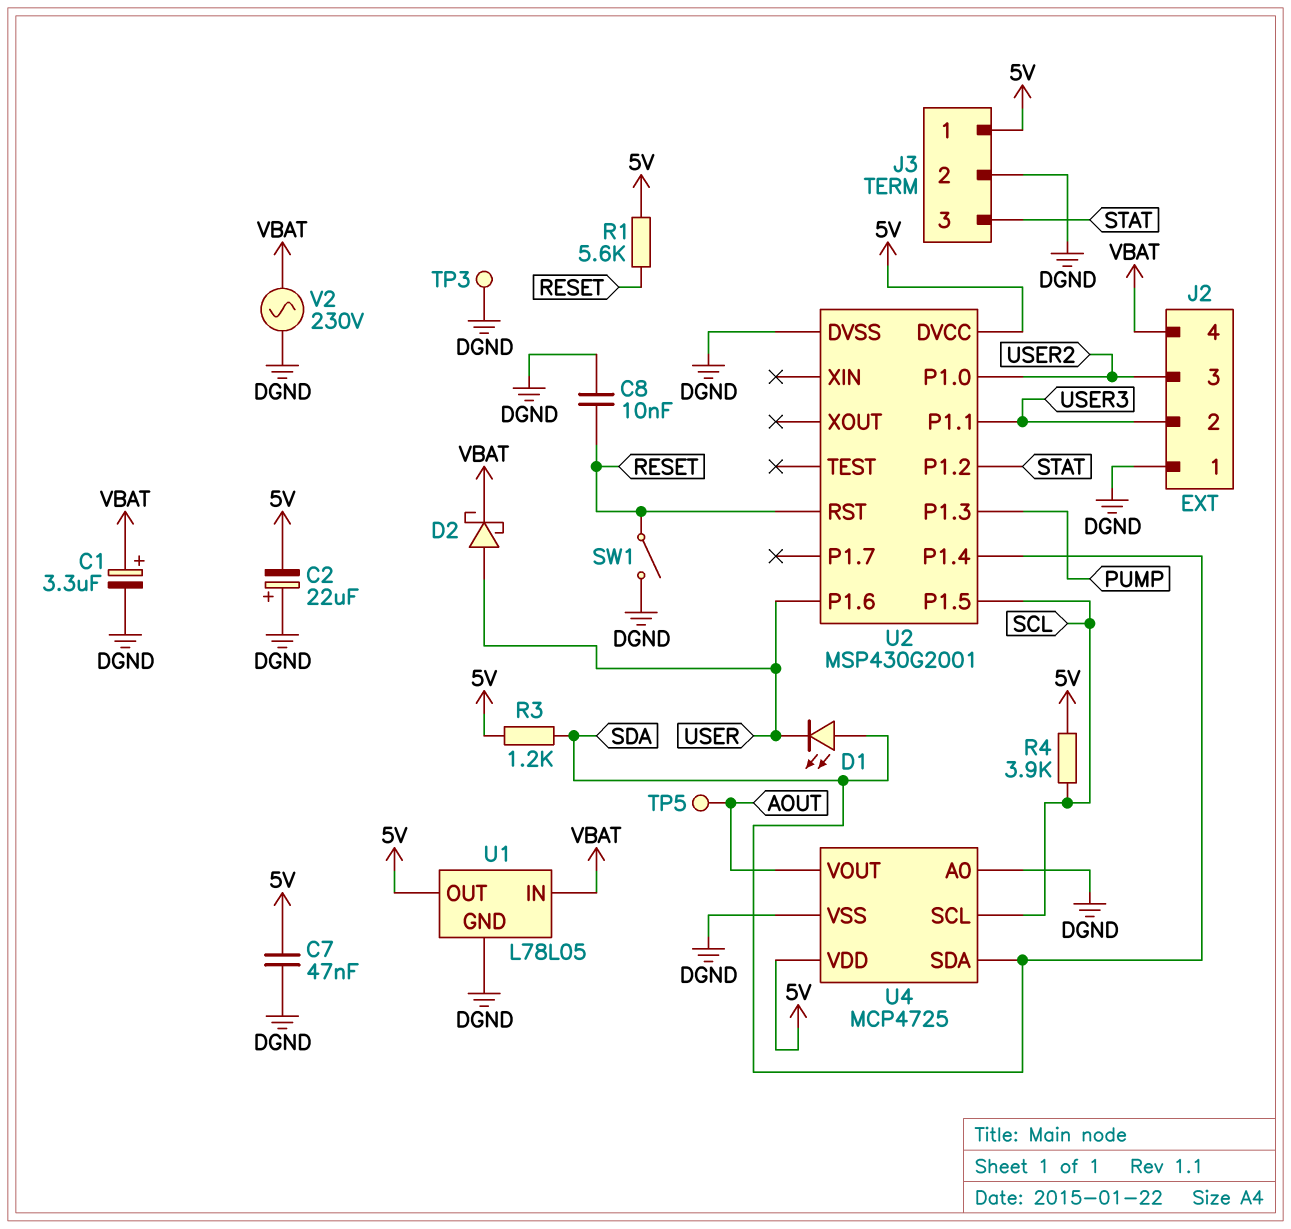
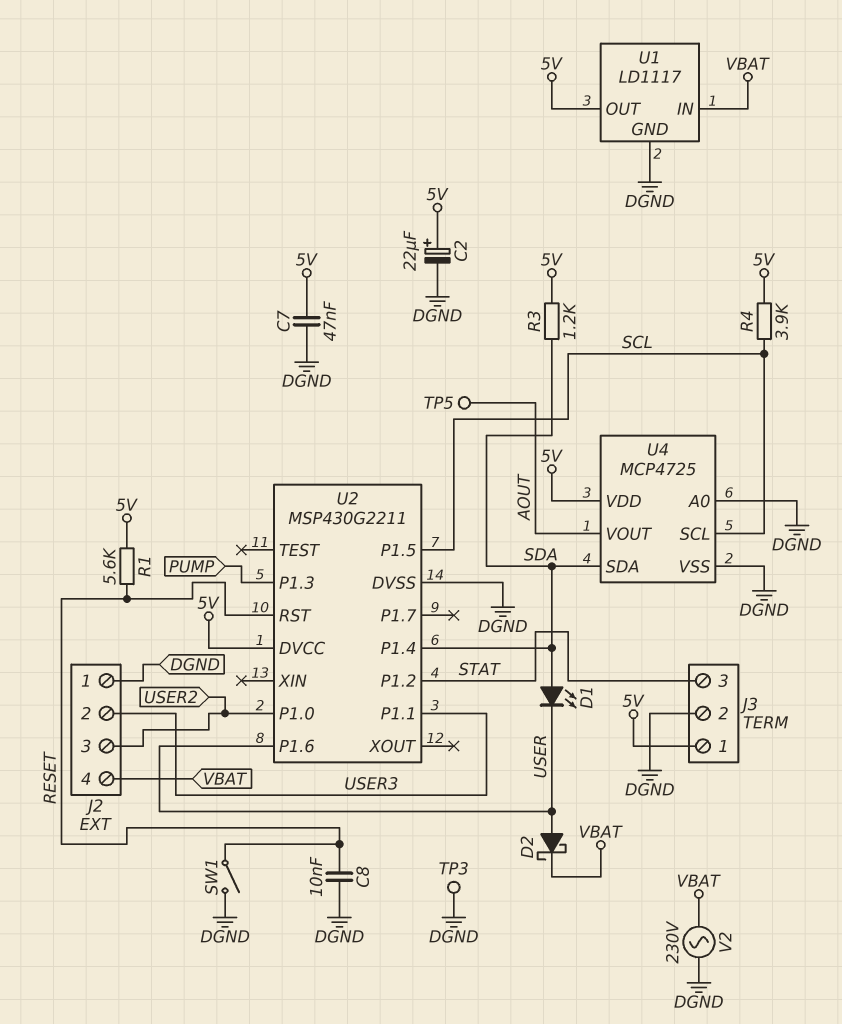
C1: 3.3uF (plus VBAT, minus DGND) -> none
C2: 22uF (plus DGND, minus 5V) -> 22uF (plus 5V, minus DGND)
U1: L78L05 -> LD1117
U2: MSP430G2001 -> MSP430G2211

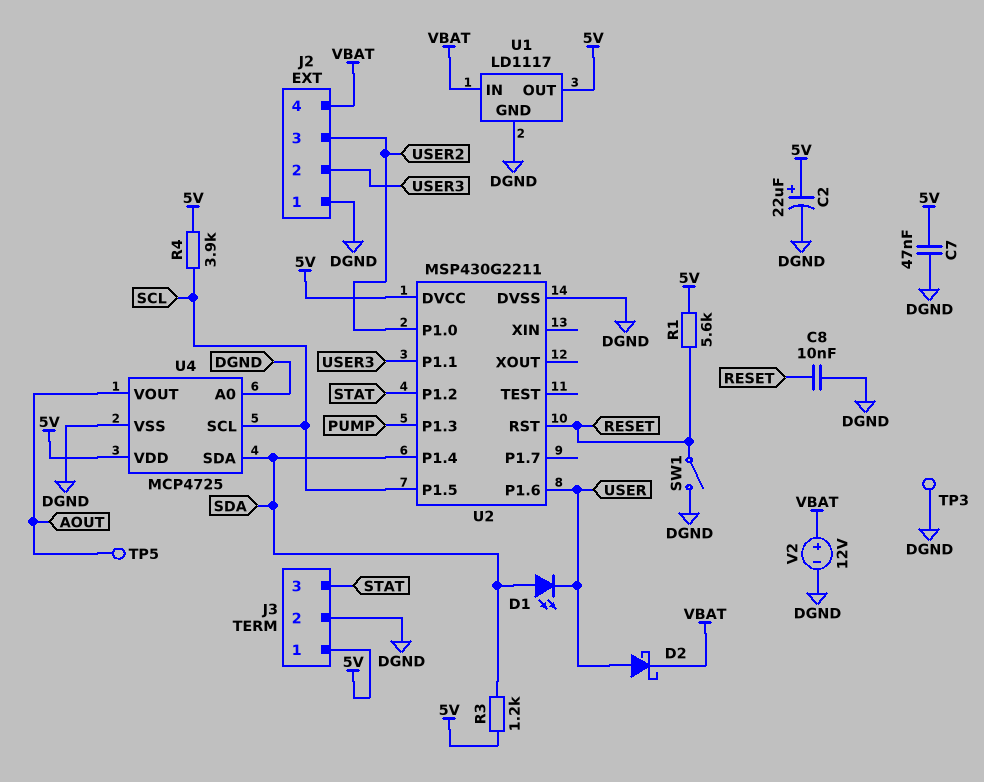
V2: AC 230V (DGND, VBAT) -> 12V (plus VBAT, minus DGND)

